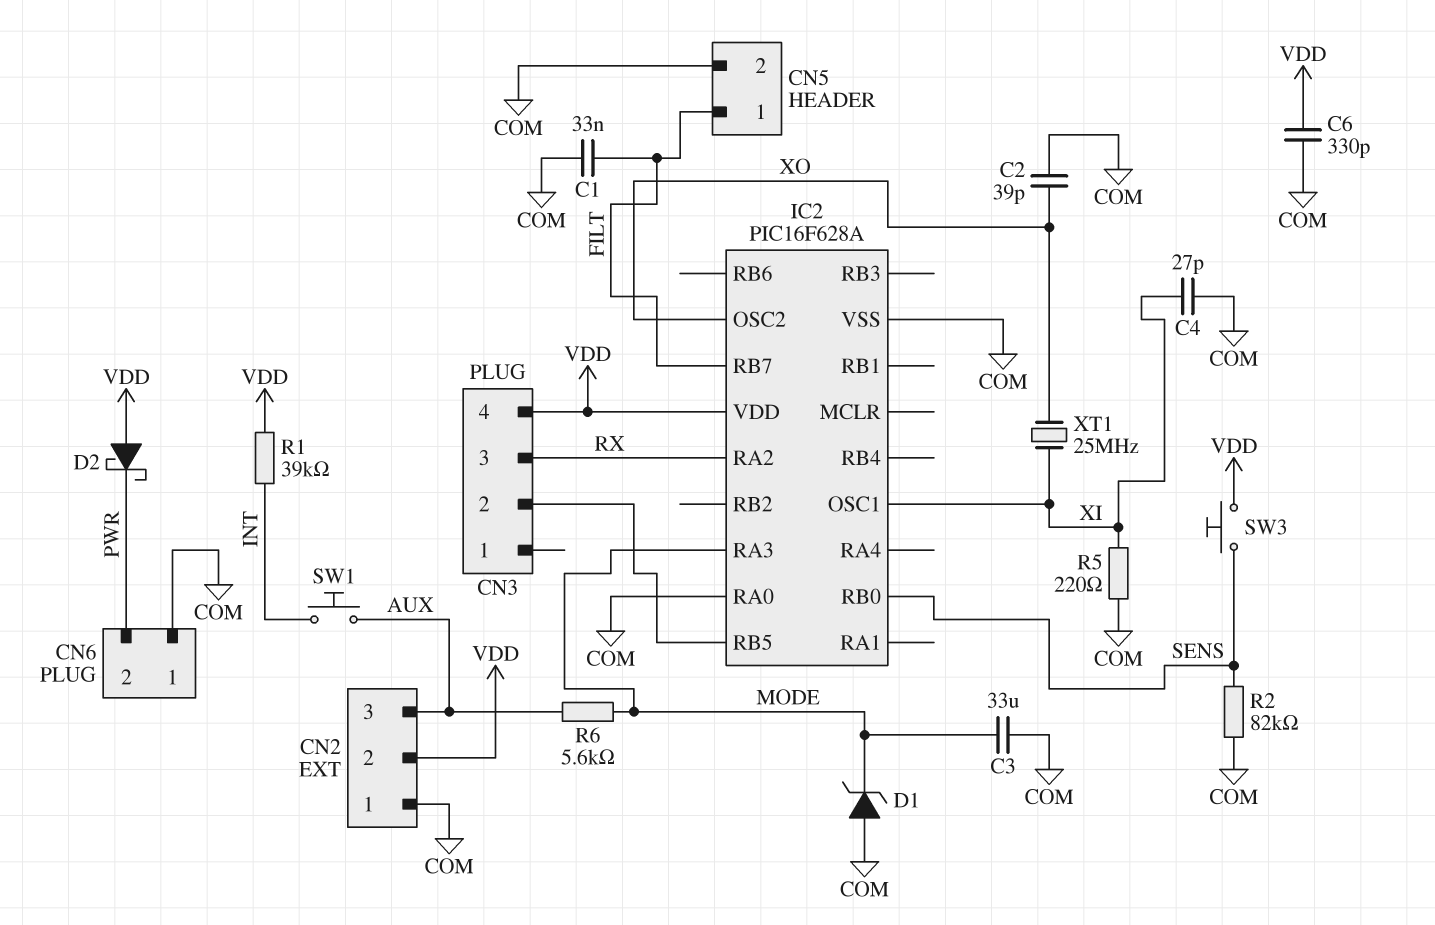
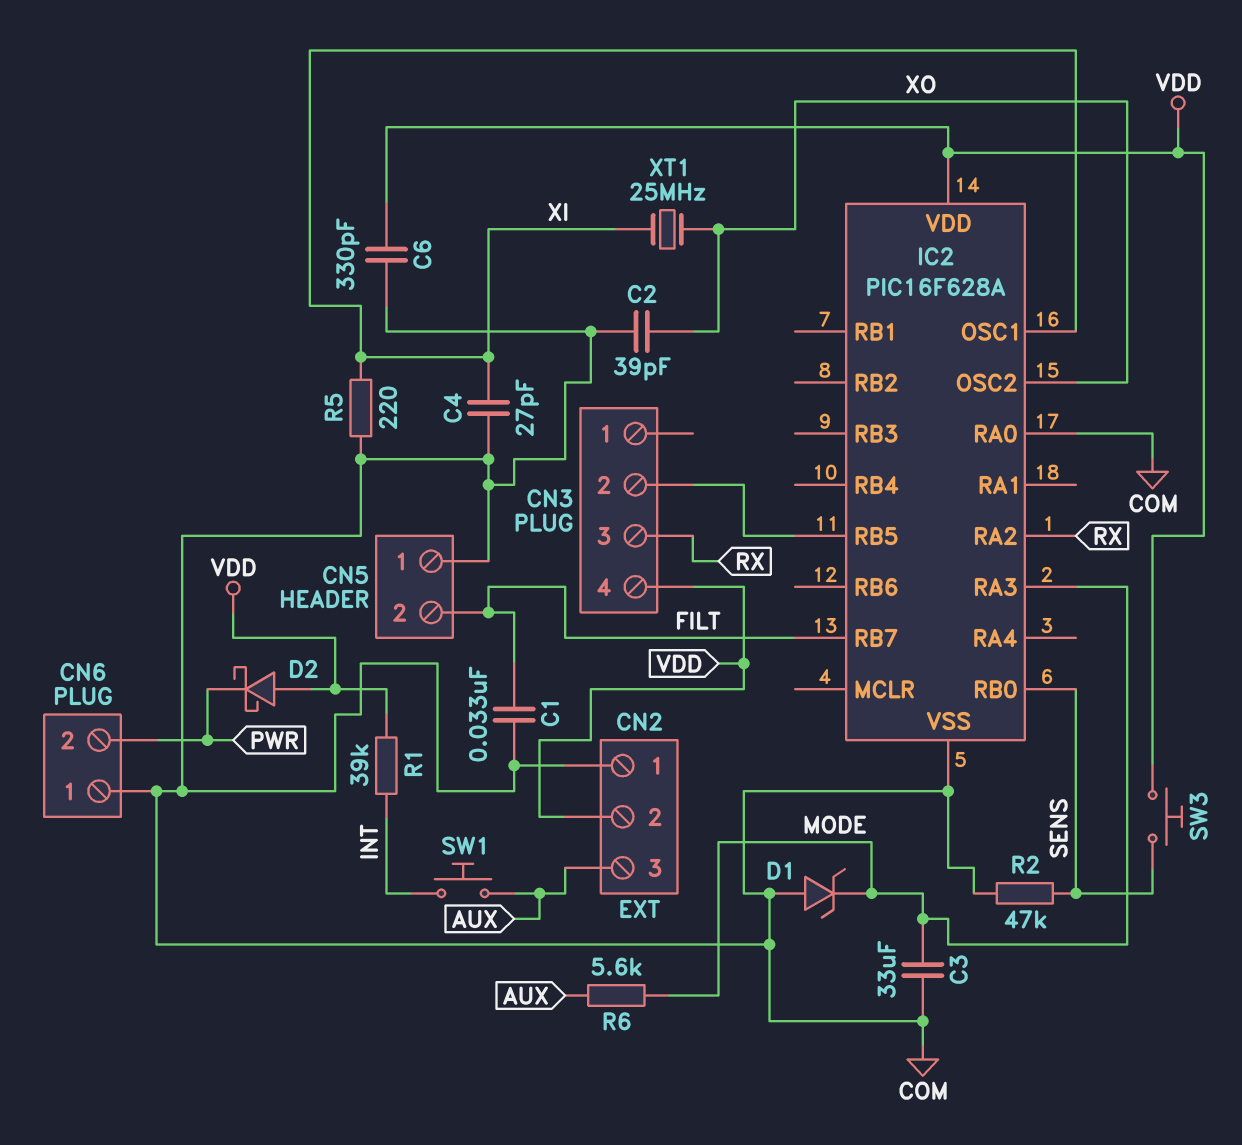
CN5 pin 1: FILT -> COM
CN5 pin 2: COM -> FILT
R2: 82k (COM, SENS) -> 47k (COM, SENS)

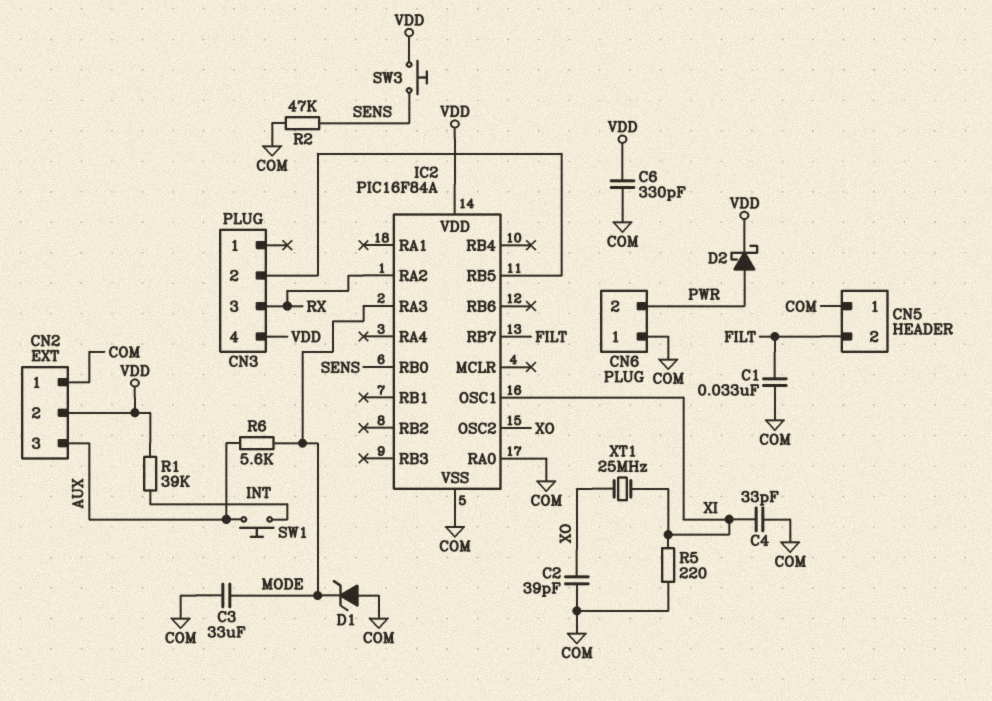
C4: 27pF (COM, XI) -> 33pF (COM, XI)
D2: schottky (A VDD, K PWR) -> schottky (A PWR, K VDD)
IC2: PIC16F628A -> PIC16F84A

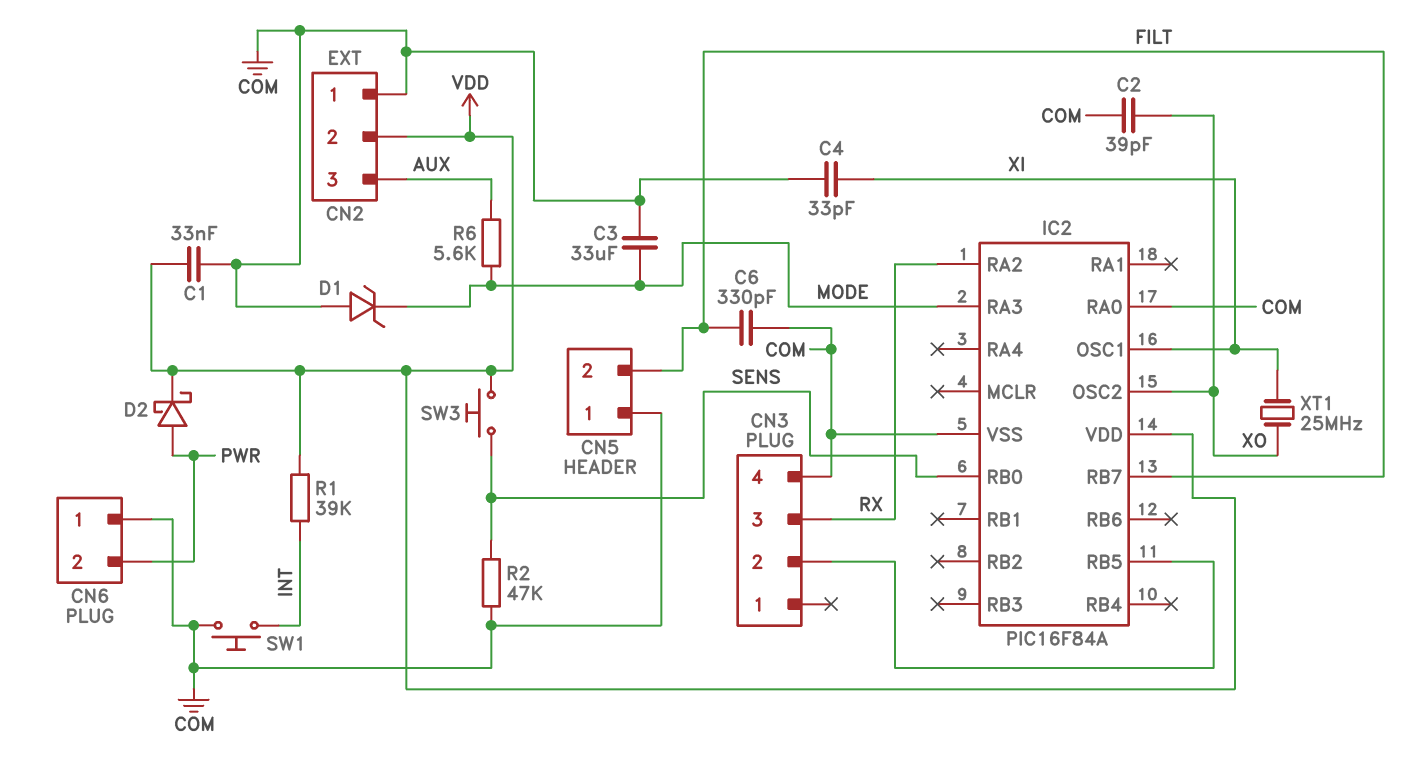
C1: 33nF (COM, FILT) -> 33nF (COM, VDD)
C6: 330pF (COM, VDD) -> 330pF (COM, FILT)
CN3 pin 4: VDD -> COM
R5: 220 (COM, XI) -> none
SW1: button (AUX, INT) -> button (COM, INT)

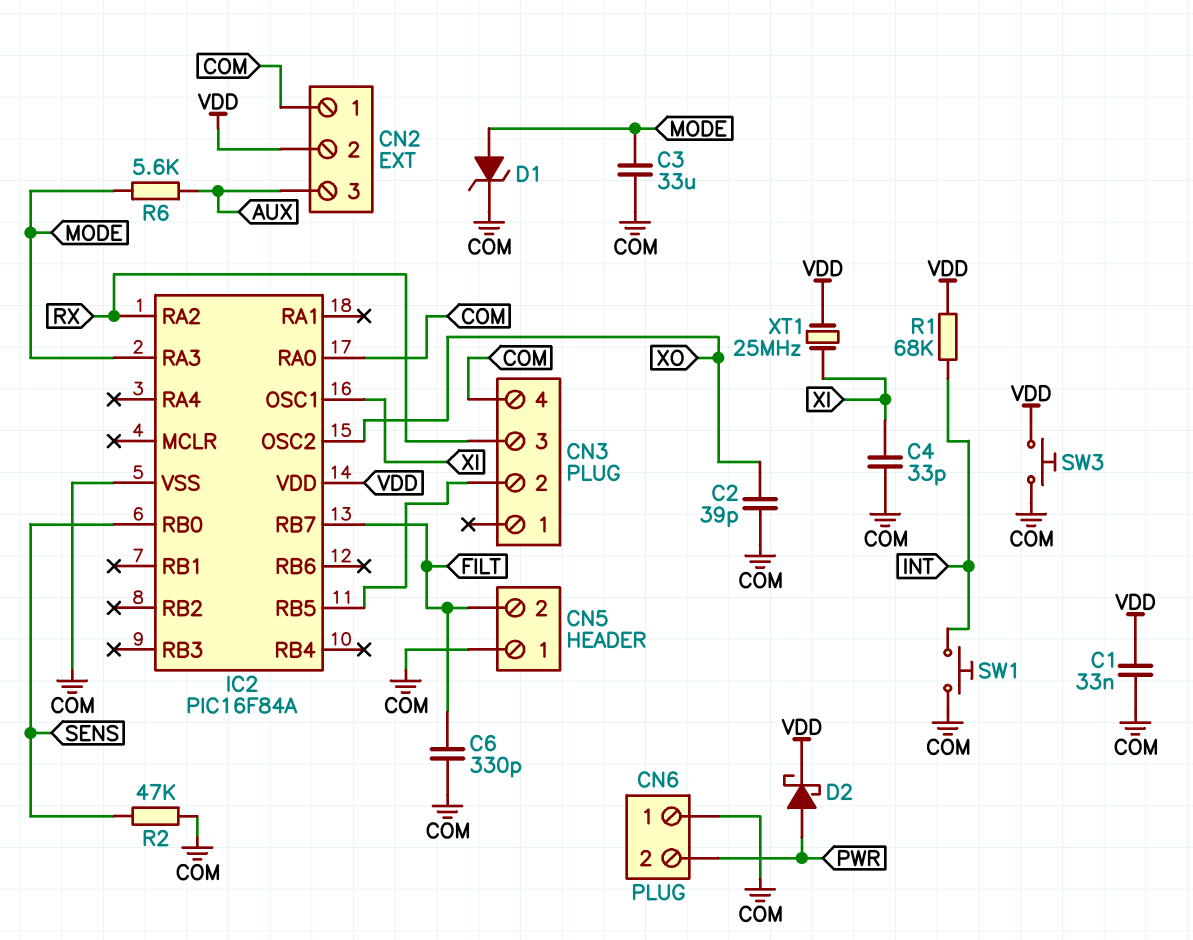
D1: zener (A COM, K MODE) -> zener (A MODE, K COM)
R1: 39k (INT, VDD) -> 68k (INT, VDD)
SW3: button (SENS, VDD) -> button (COM, VDD)
XT1: 25MHz (XI, XO) -> 25MHz (VDD, XI)

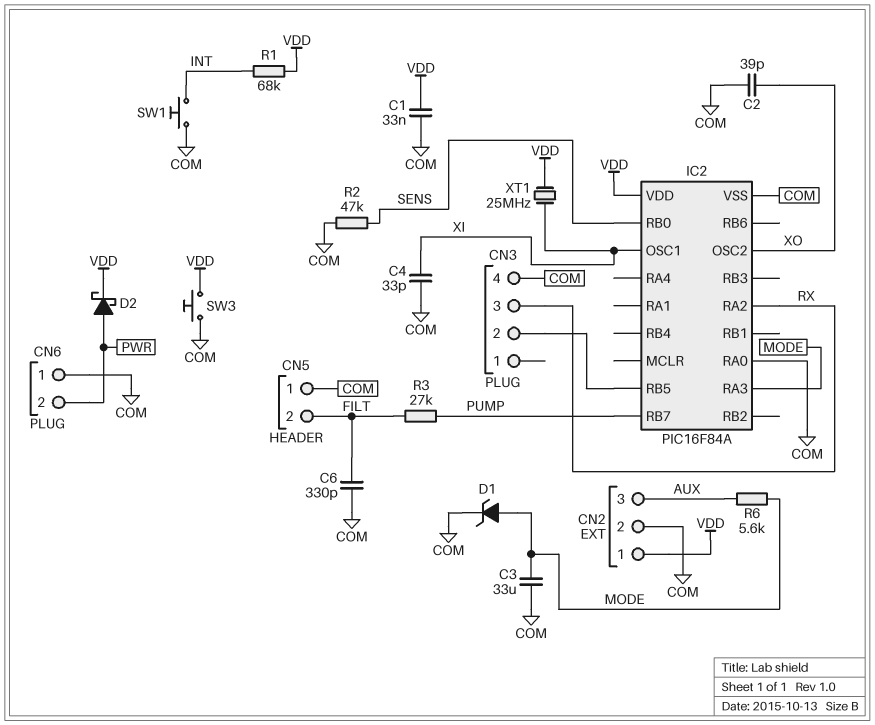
CN2 pin 1: COM -> VDD
CN2 pin 2: VDD -> COM
IC2 pin RB7: FILT -> PUMP
R3: none -> 27k (FILT, PUMP)

